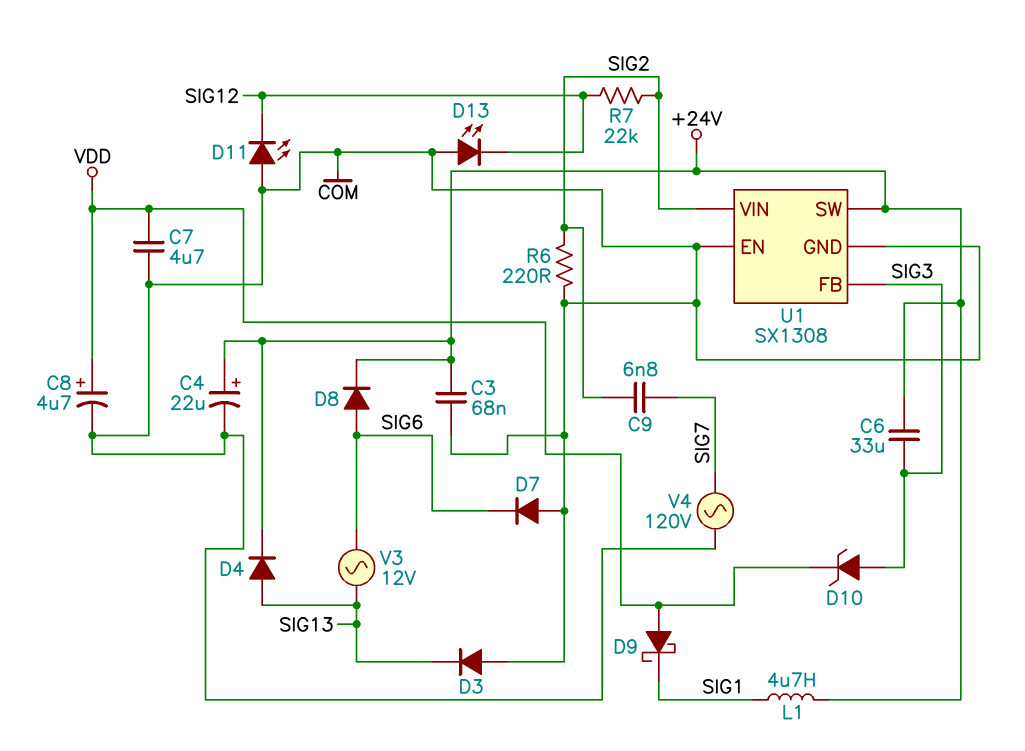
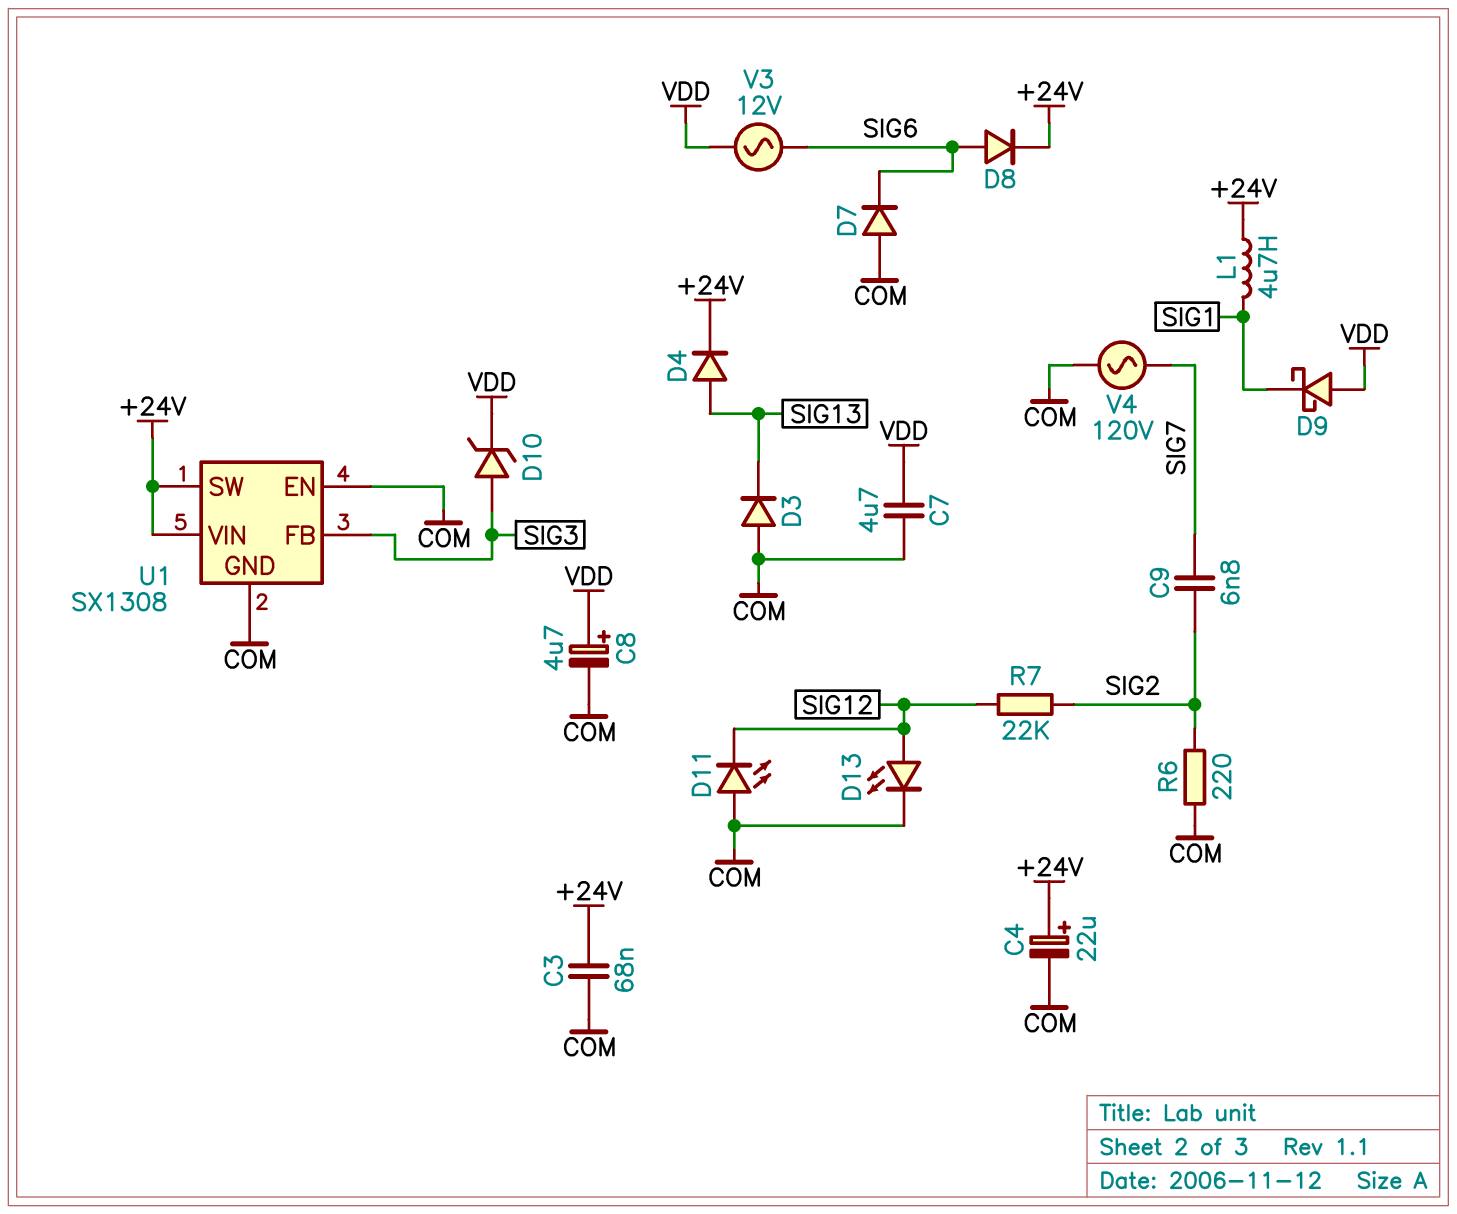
C6: 33uF (+24V, SIG3) -> none
D13: LED (A COM, K SIG12) -> LED (A SIG12, K COM)
U1 pin VIN: SIG2 -> +24V
V3: AC 12V (SIG6, SIG13) -> AC 12V (SIG6, VDD)

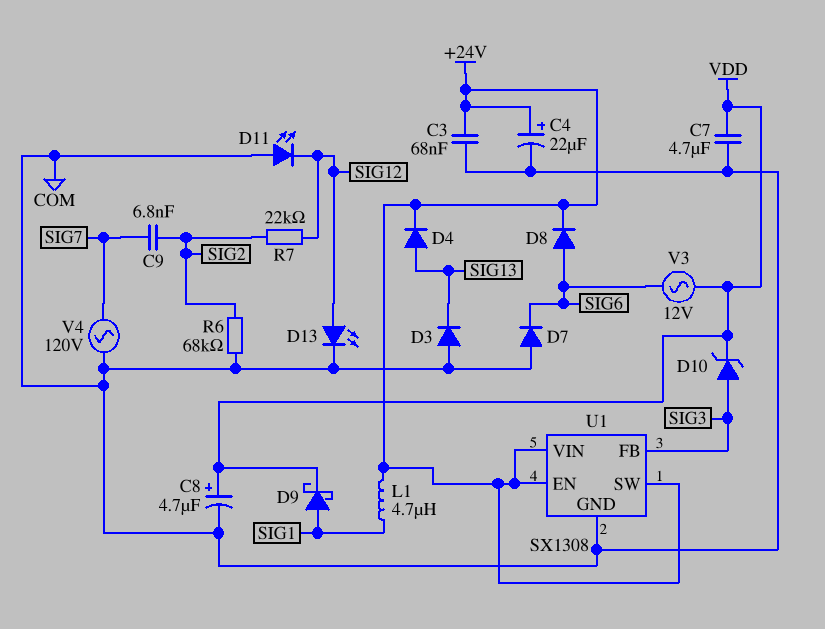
D9: schottky (A VDD, K SIG1) -> schottky (A SIG1, K VDD)
R6: 220 (COM, SIG2) -> 68k (COM, SIG2)
U1 pin EN: COM -> +24V

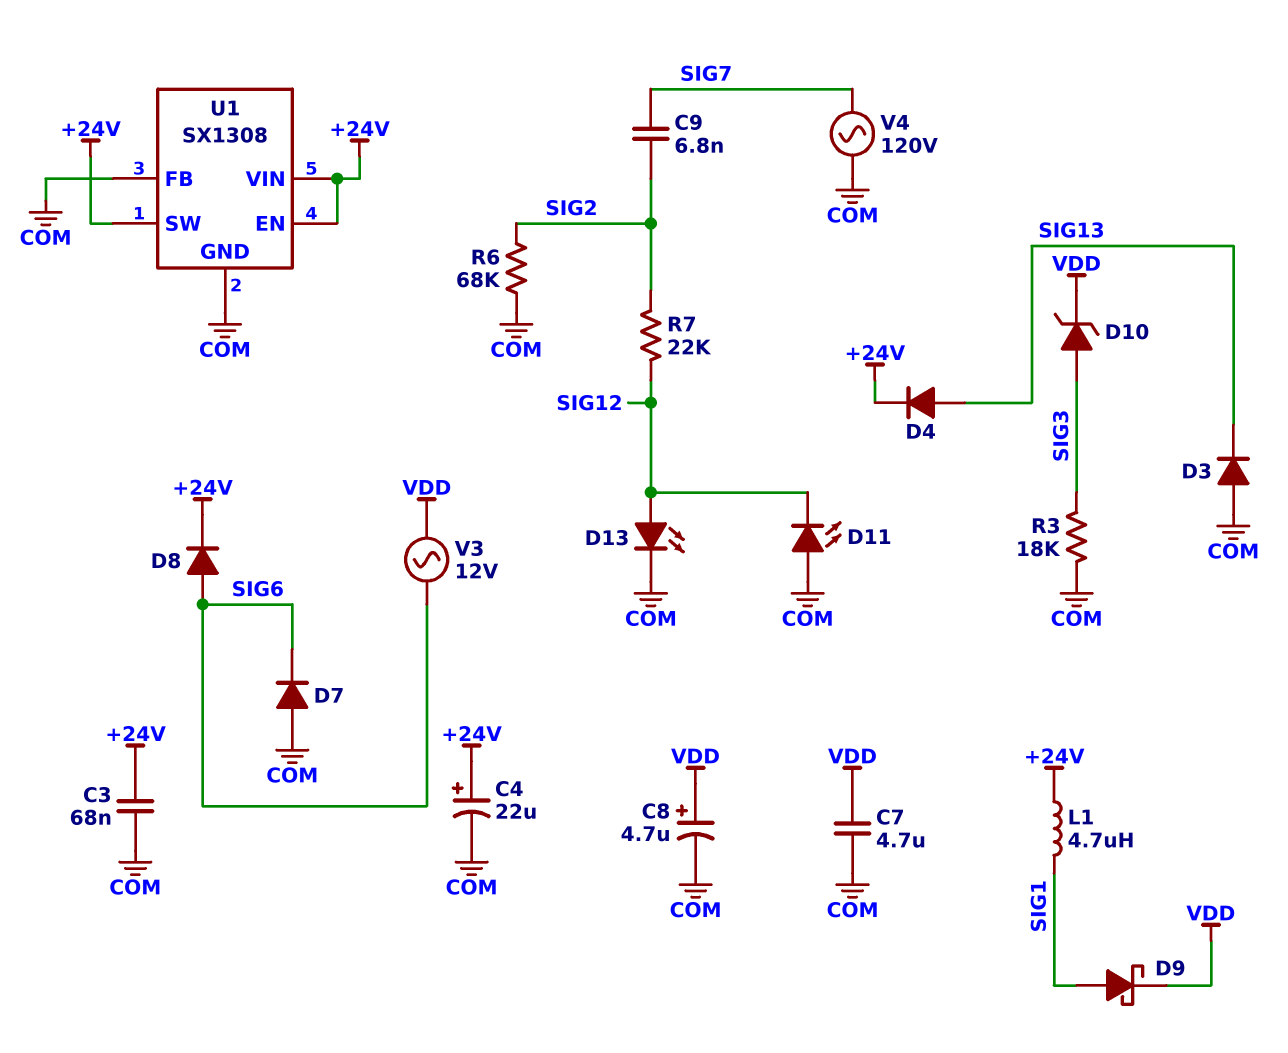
R3: none -> 18k (COM, SIG3)
U1 pin FB: SIG3 -> COM

